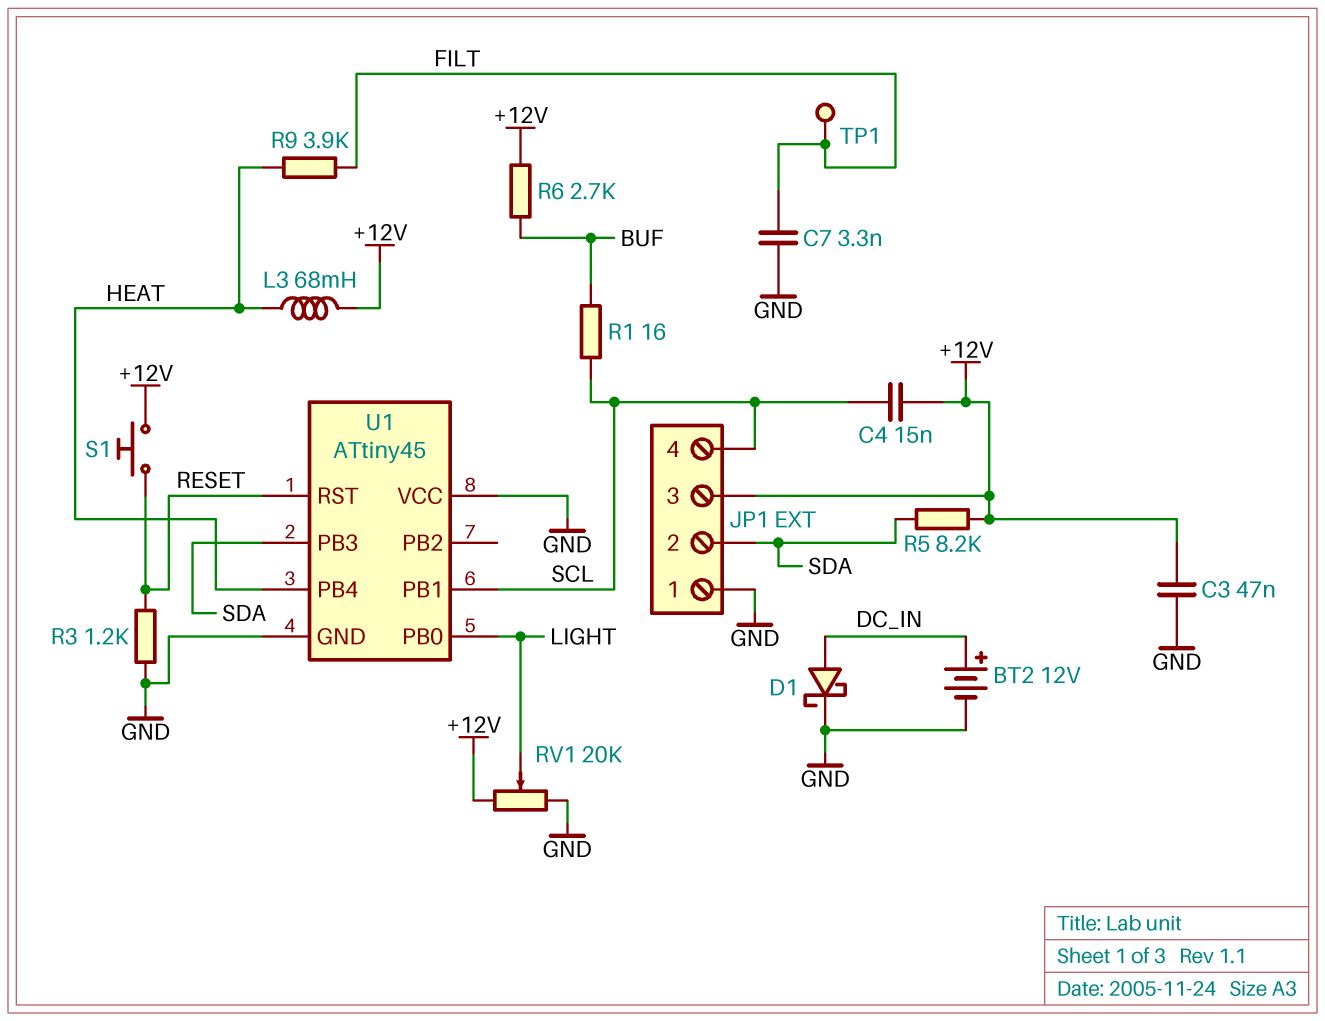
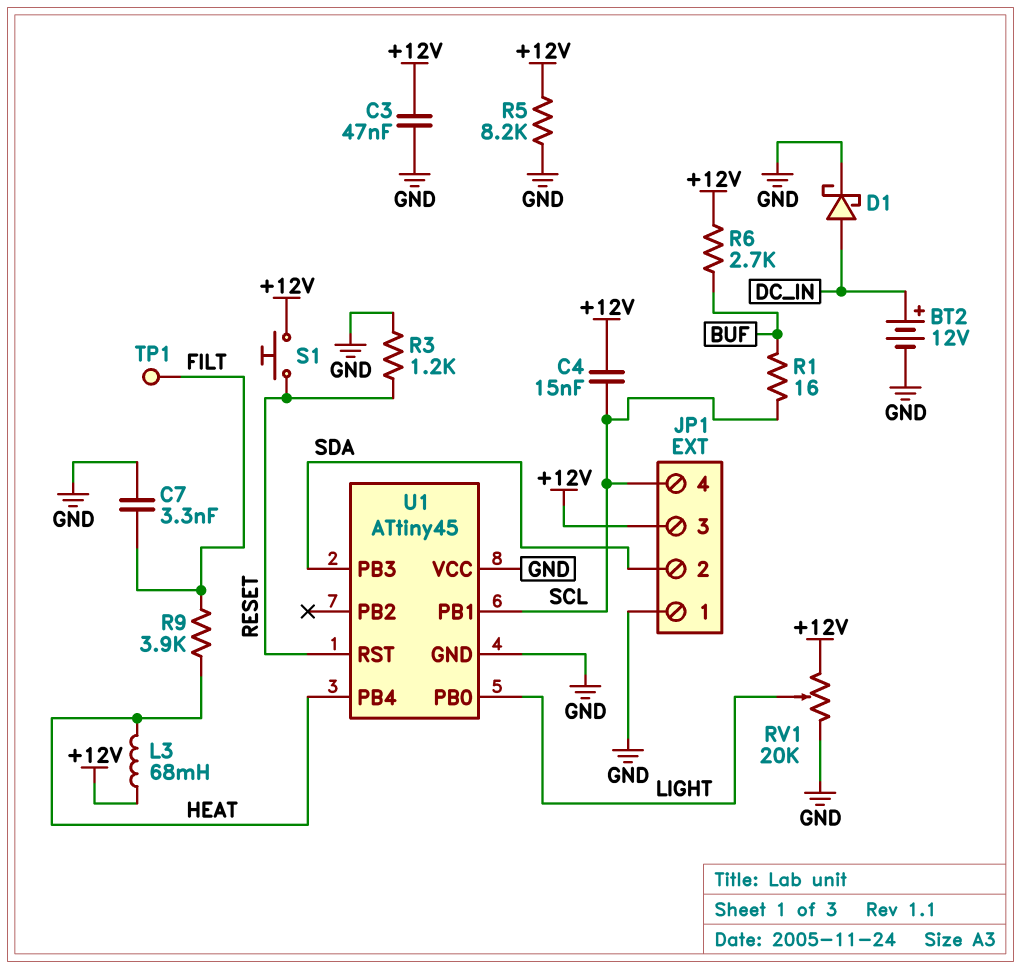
R5: 8.2k (+12V, SDA) -> 8.2k (+12V, GND)

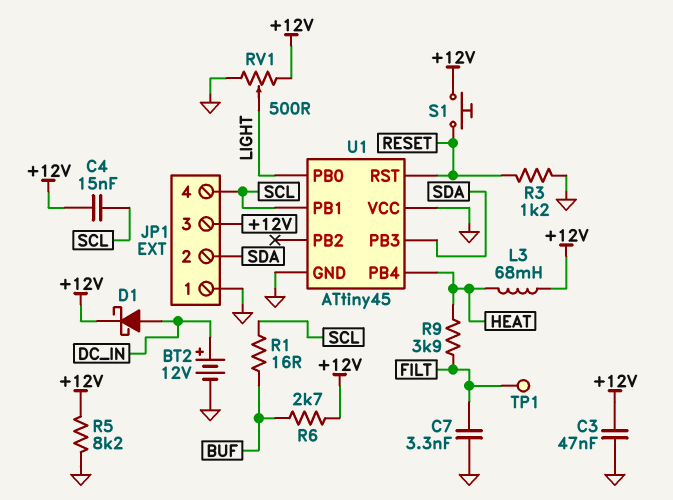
D1: schottky (A DC_IN, K GND) -> schottky (A DC_IN, K +12V)
RV1: 20k (+12V, GND, wiper LIGHT) -> 500 (+12V, GND, wiper LIGHT)

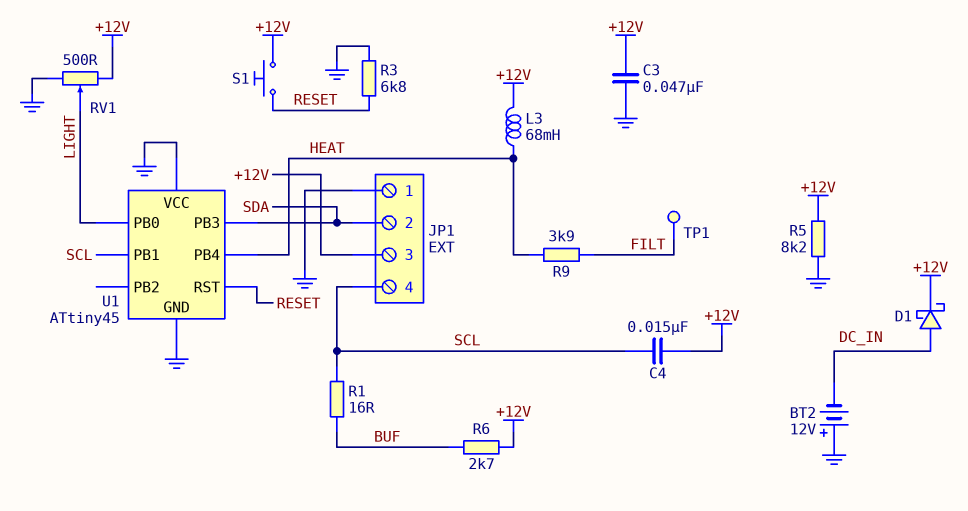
BT2: 12V (plus DC_IN, minus GND) -> 12V (plus GND, minus DC_IN)
C7: 3.3nF (FILT, GND) -> none
R3: 1.2k (GND, RESET) -> 6.8k (GND, RESET)

